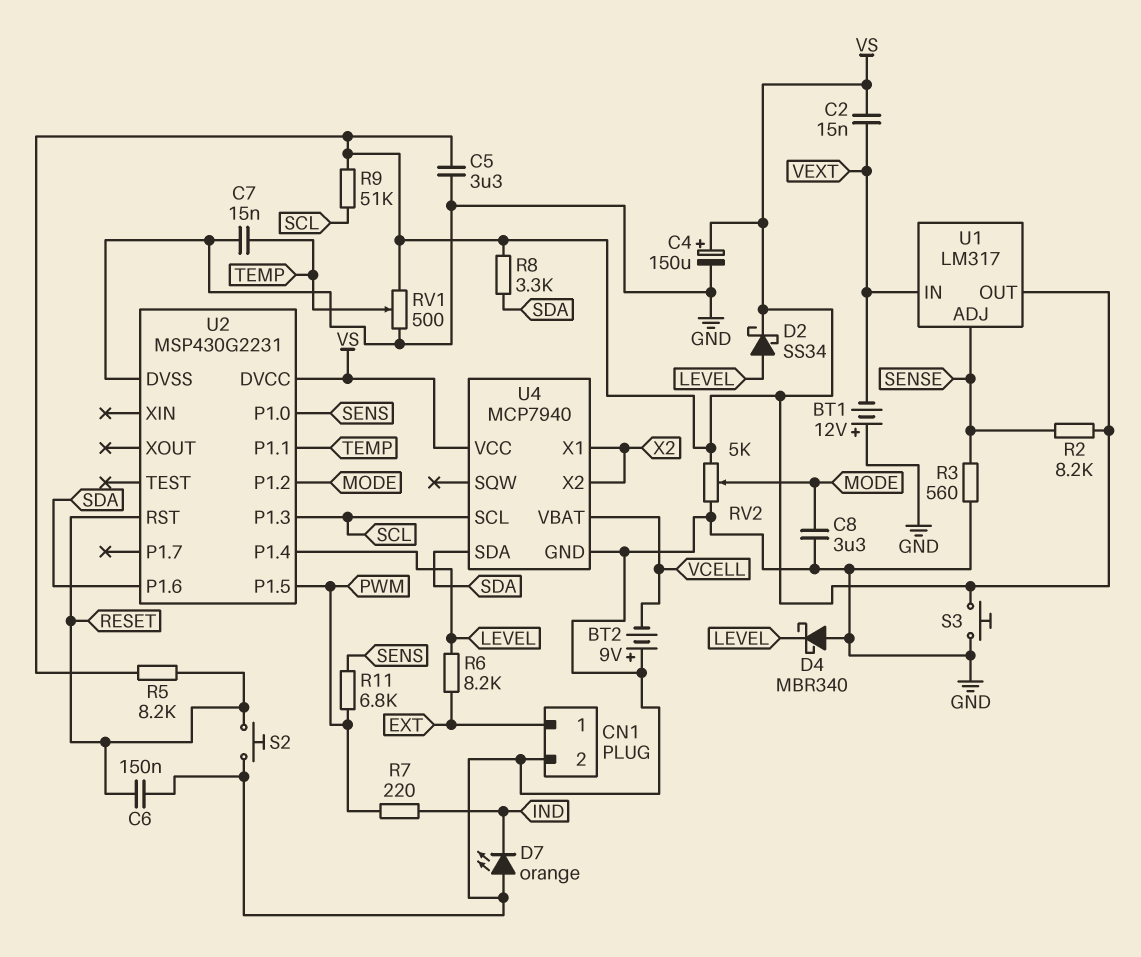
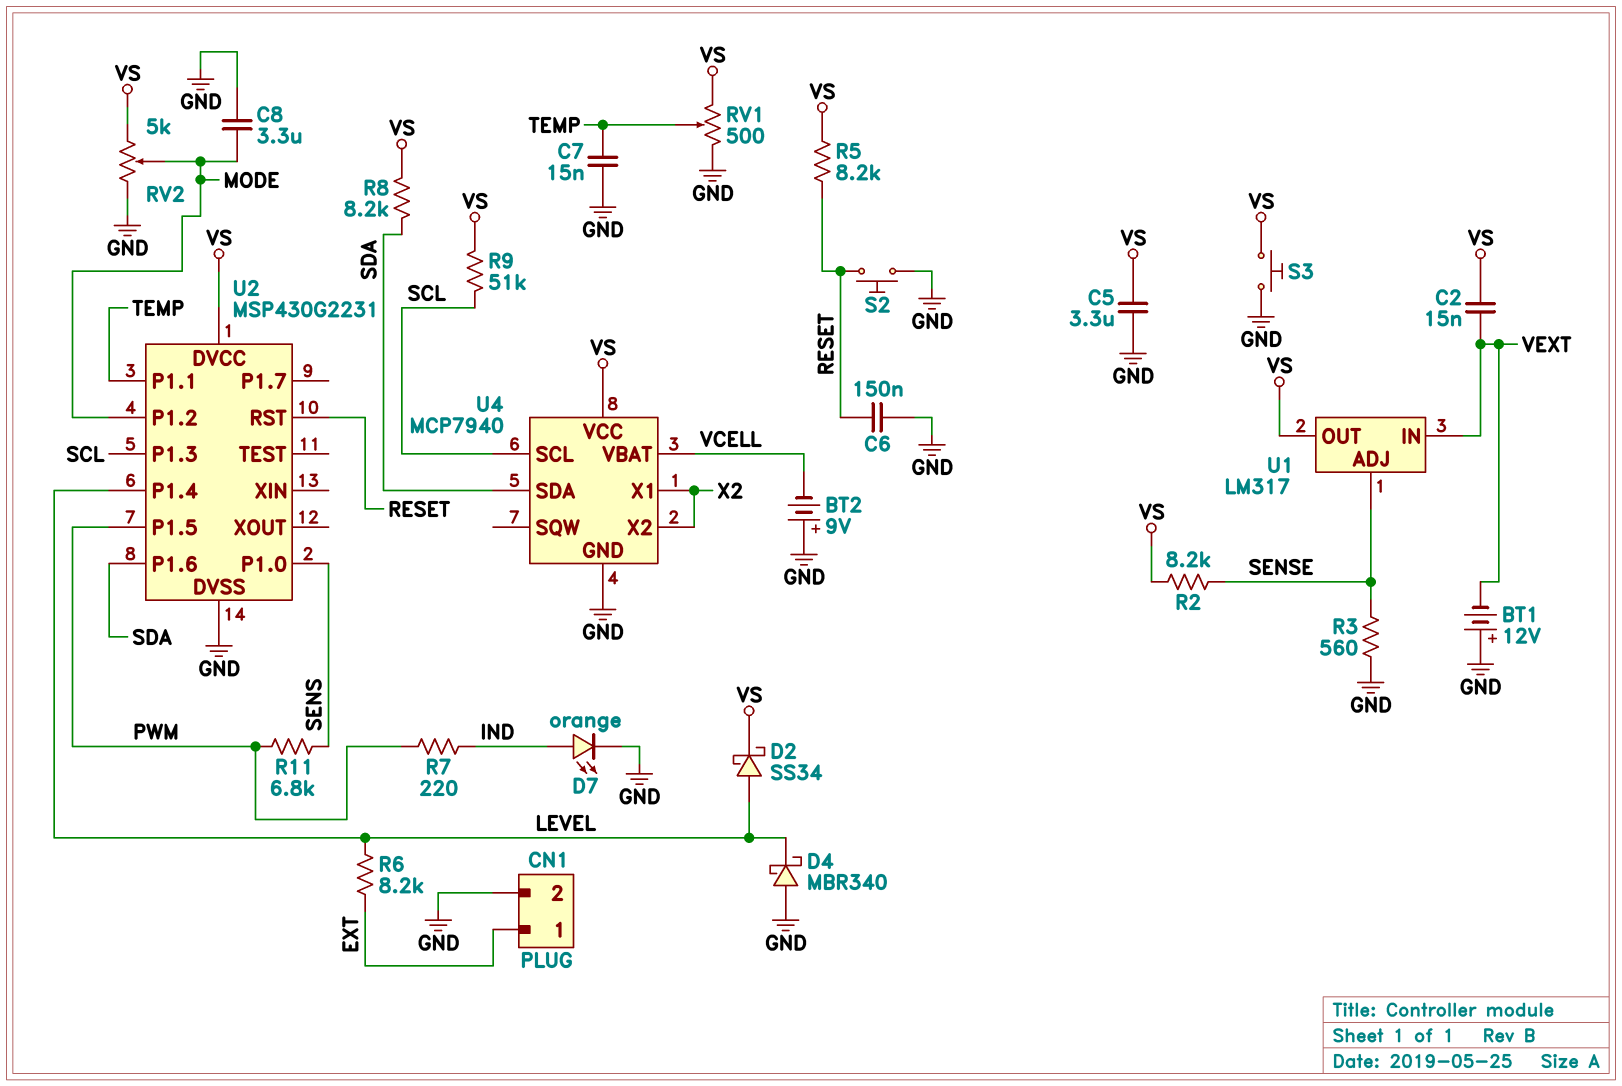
C4: 150uF (plus VS, minus GND) -> none
D7: LED orange (A GND, K IND) -> LED orange (A IND, K GND)
R8: 3.3k (SDA, VS) -> 8.2k (SDA, VS)

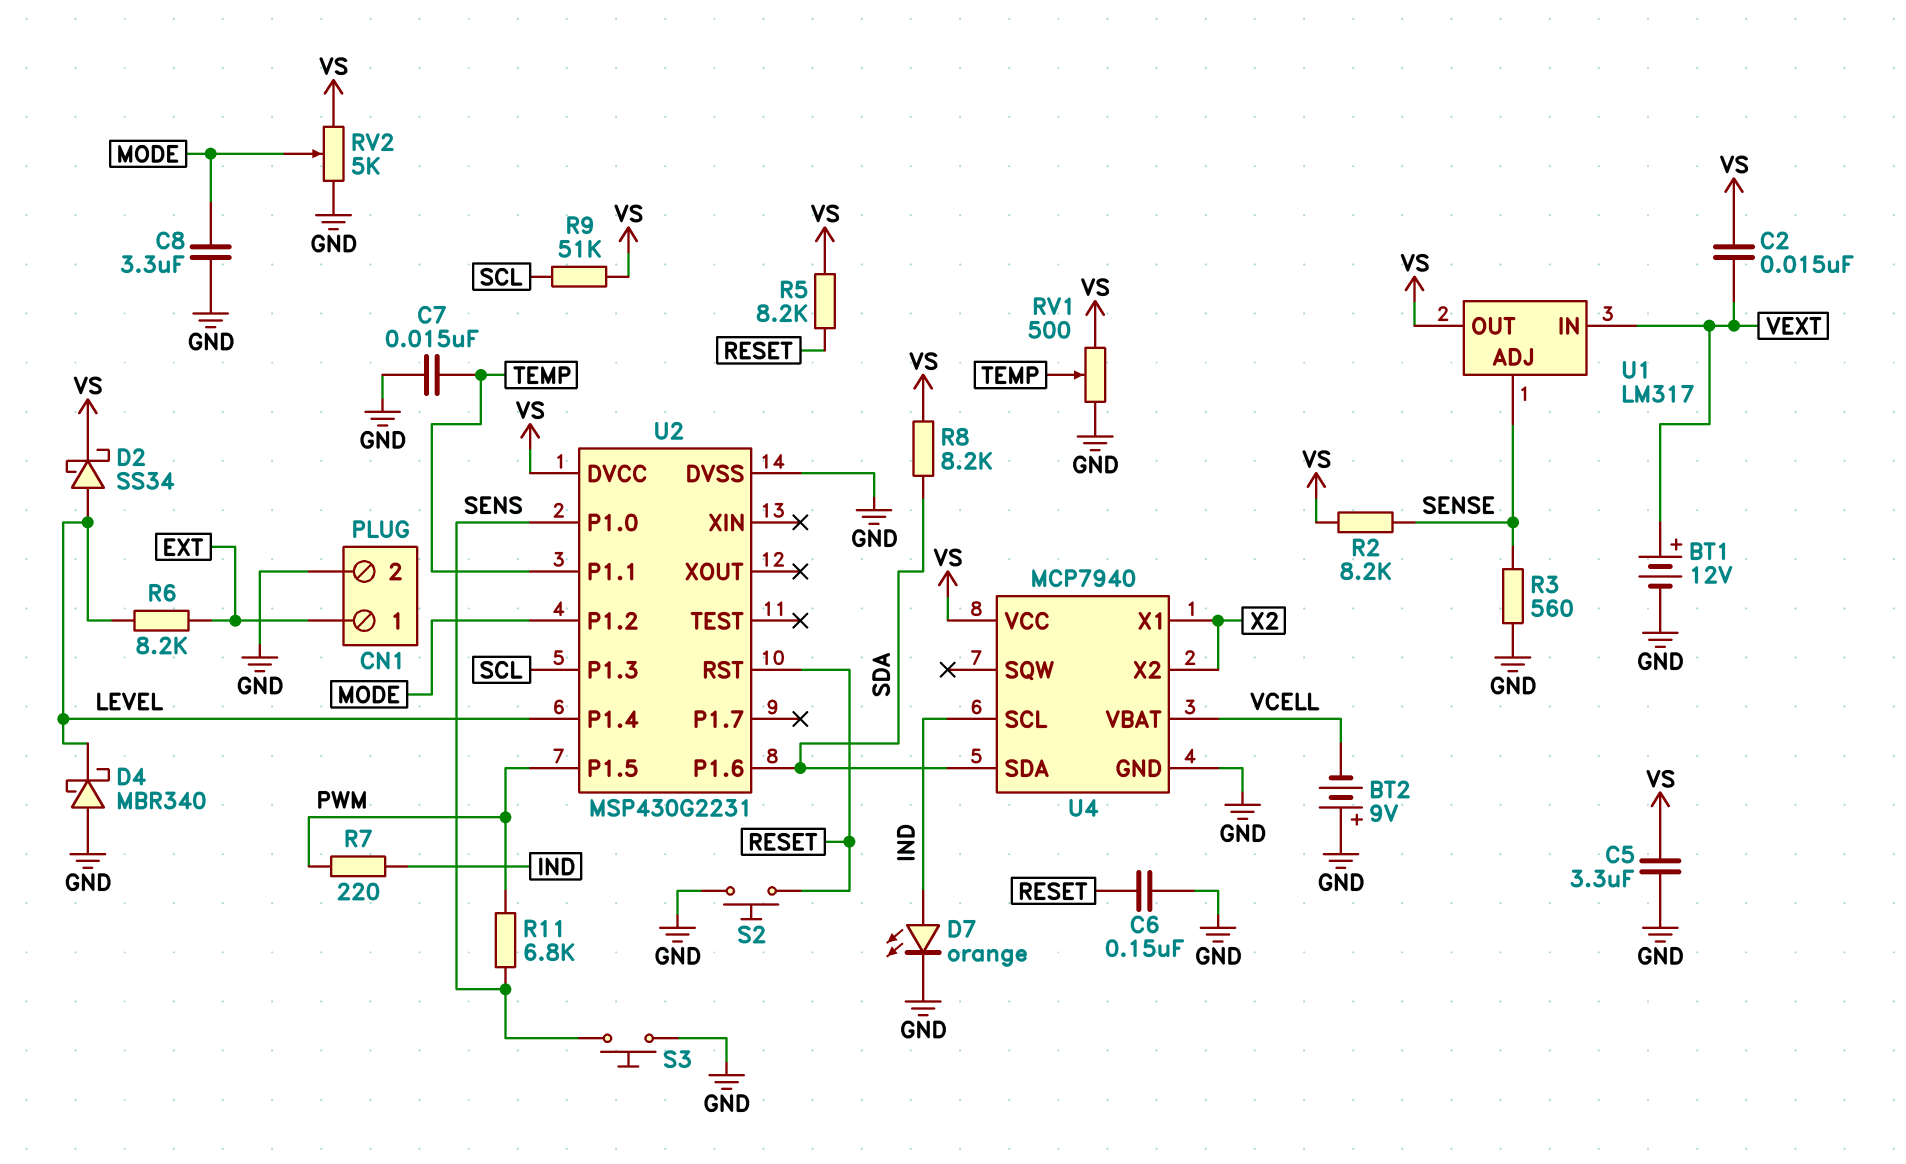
BT1: 12V (plus GND, minus VEXT) -> 12V (plus VEXT, minus GND)
S3: button (GND, VS) -> button (GND, SENS)
U4 pin SCL: SCL -> IND

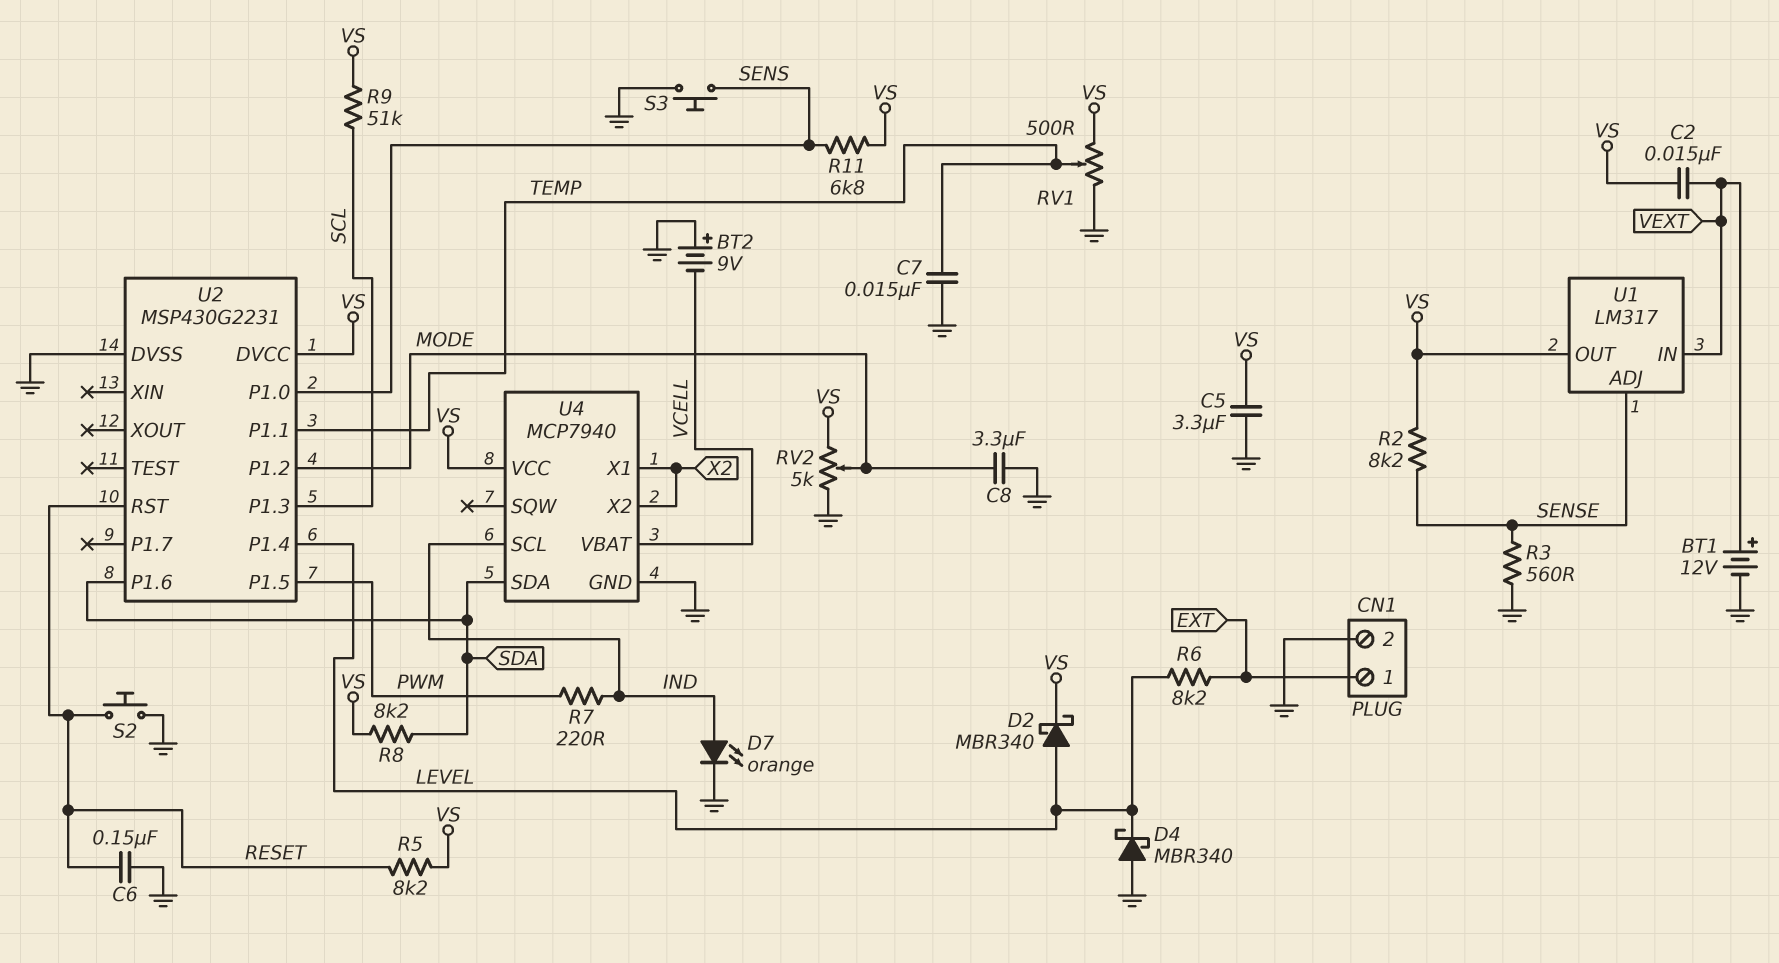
D2: schottky SS34 (A LEVEL, K VS) -> schottky MBR340 (A LEVEL, K VS)
R11: 6.8k (PWM, SENS) -> 6.8k (SENS, VS)

